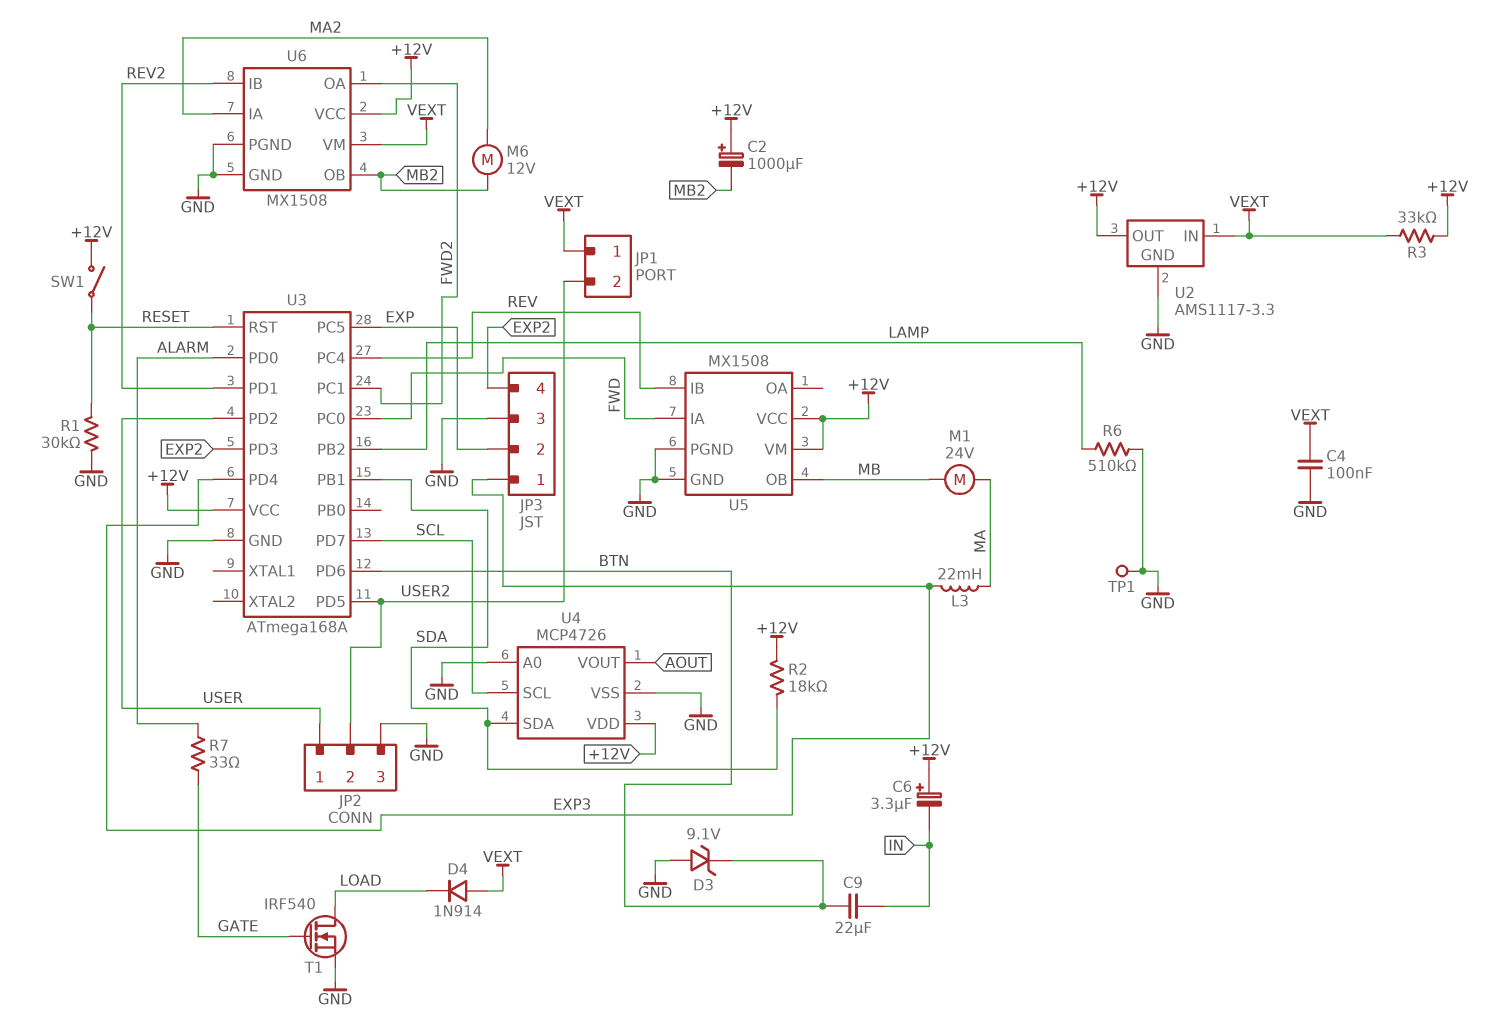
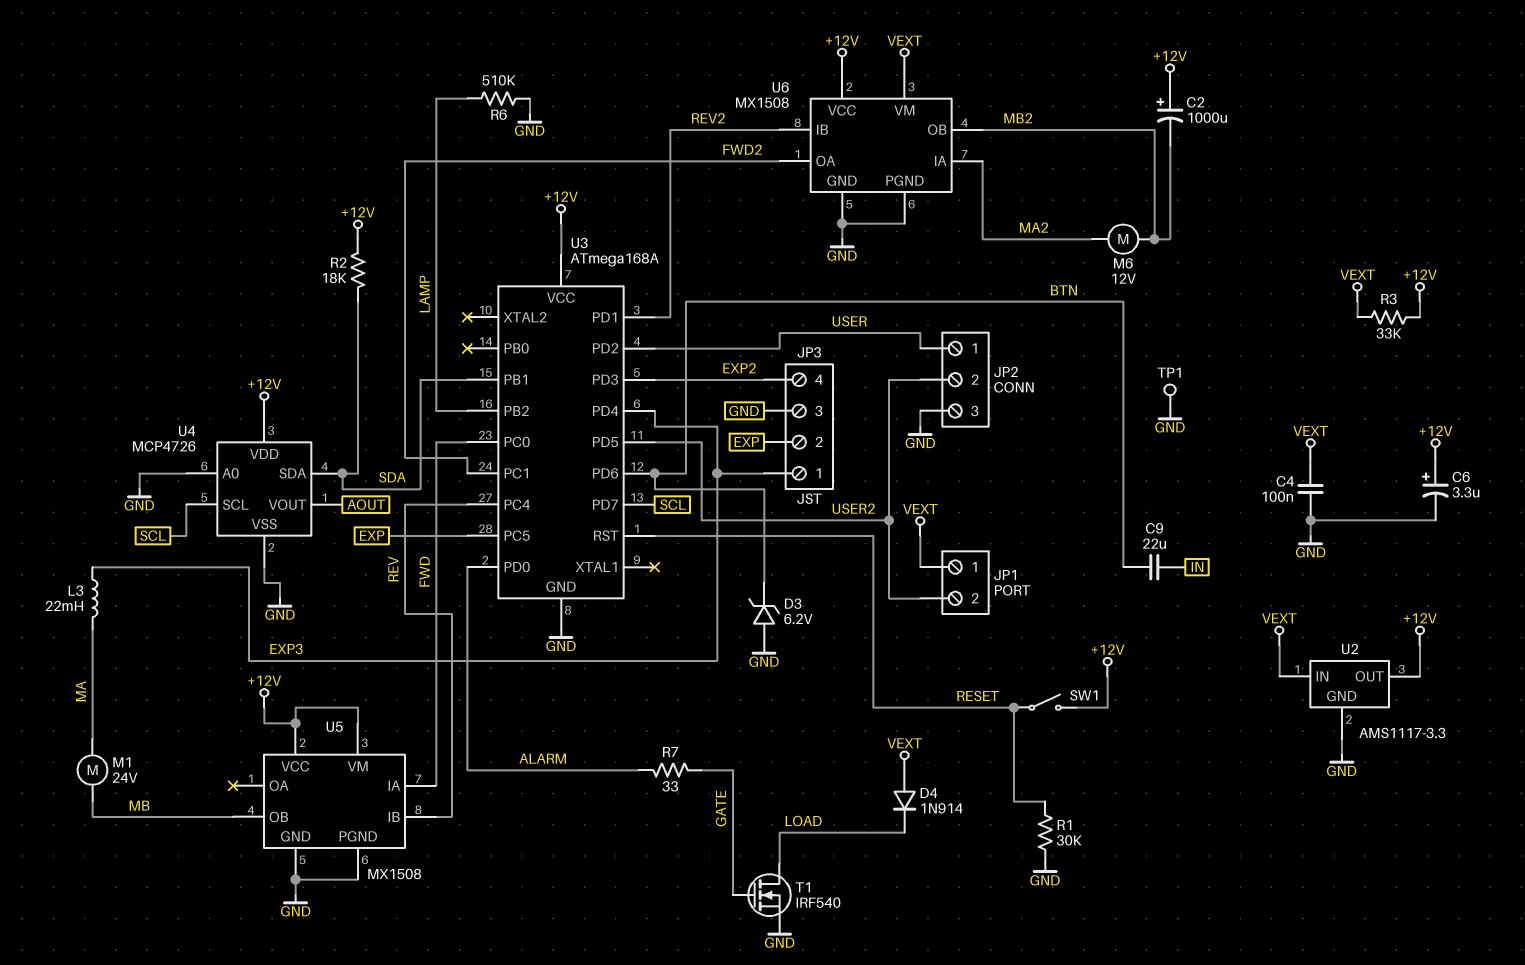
C6: 3.3uF (plus +12V, minus IN) -> 3.3uF (plus +12V, minus GND)
D3: zener 9.1V (A GND, K BTN) -> zener 6.2V (A GND, K BTN)

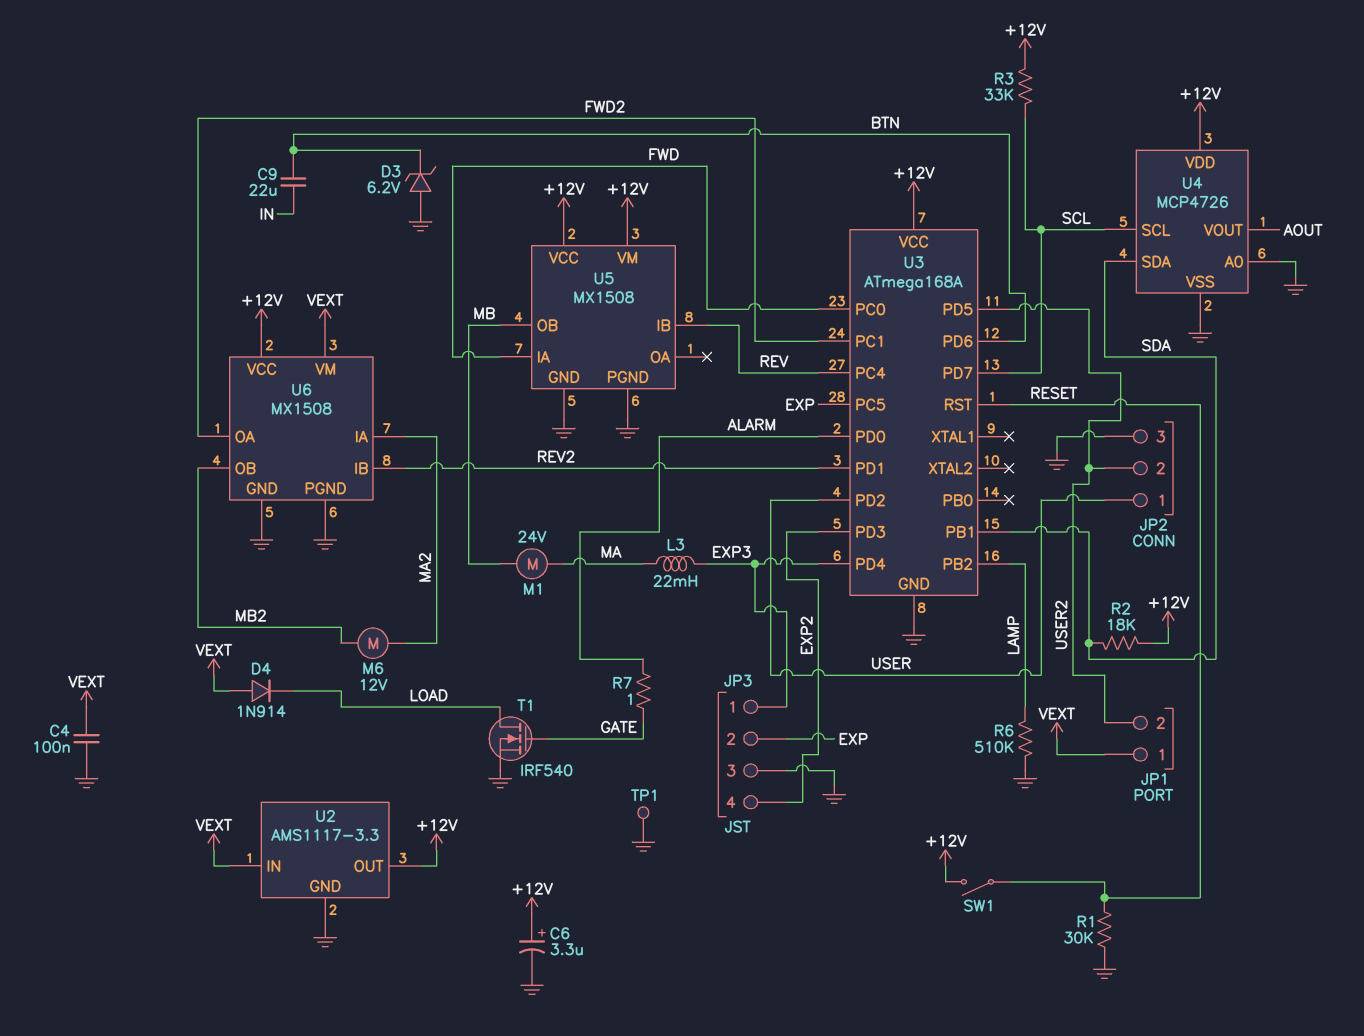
C2: 1000uF (plus +12V, minus MB2) -> none
R3: 33k (+12V, VEXT) -> 33k (+12V, SCL)
R7: 33 (ALARM, GATE) -> 1 (ALARM, GATE)

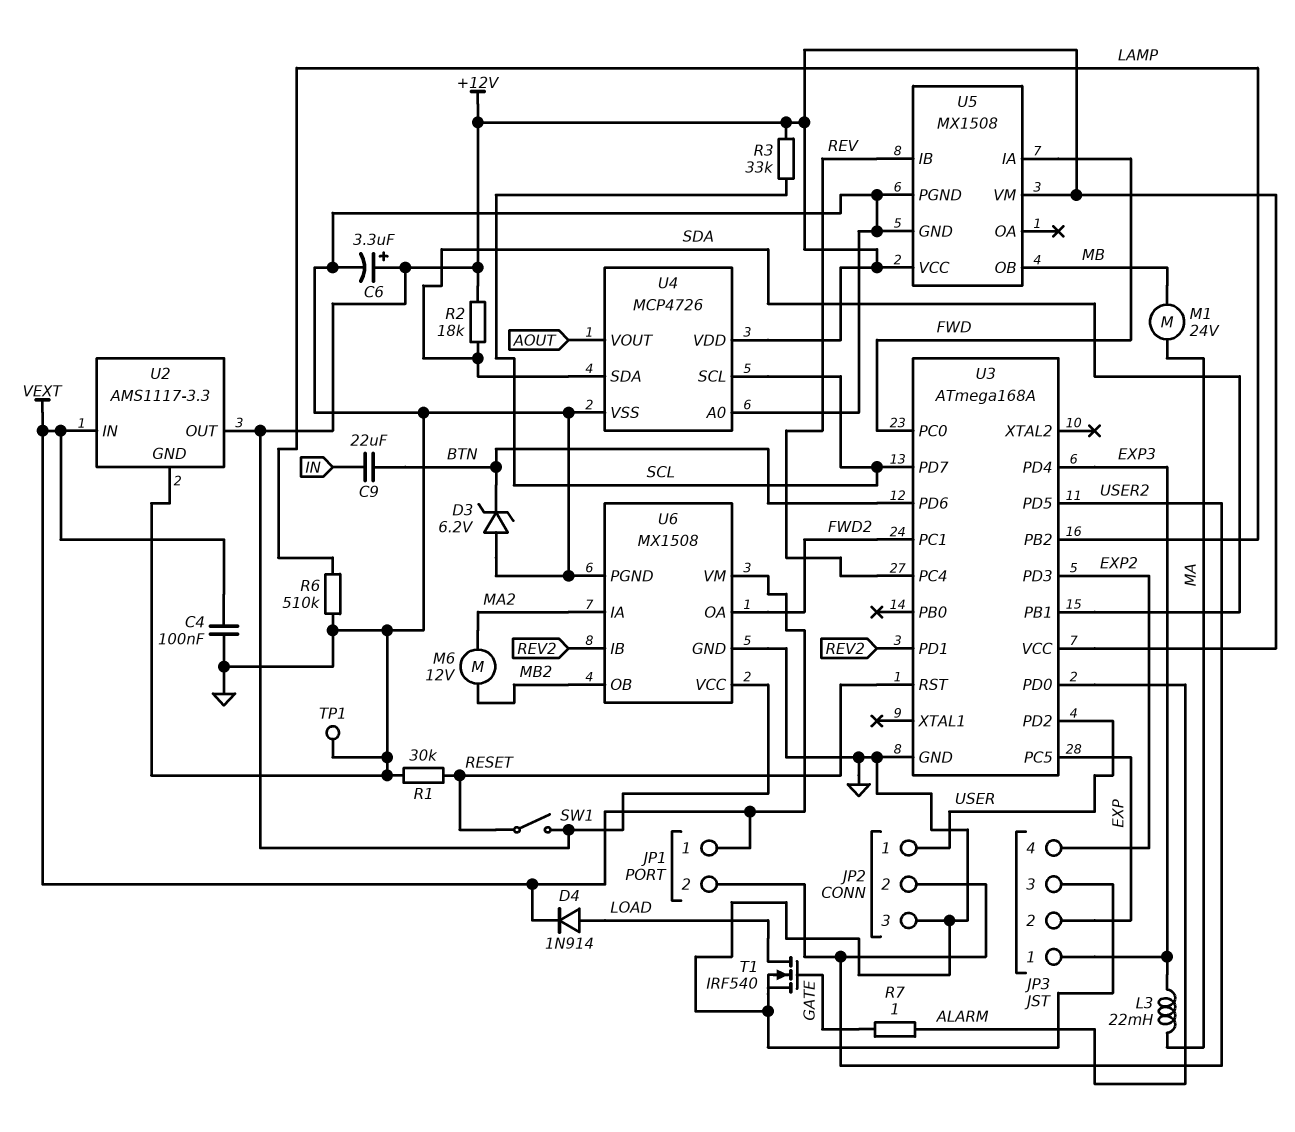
D4: diode 1N914 (A VEXT, K LOAD) -> diode 1N914 (A LOAD, K VEXT)

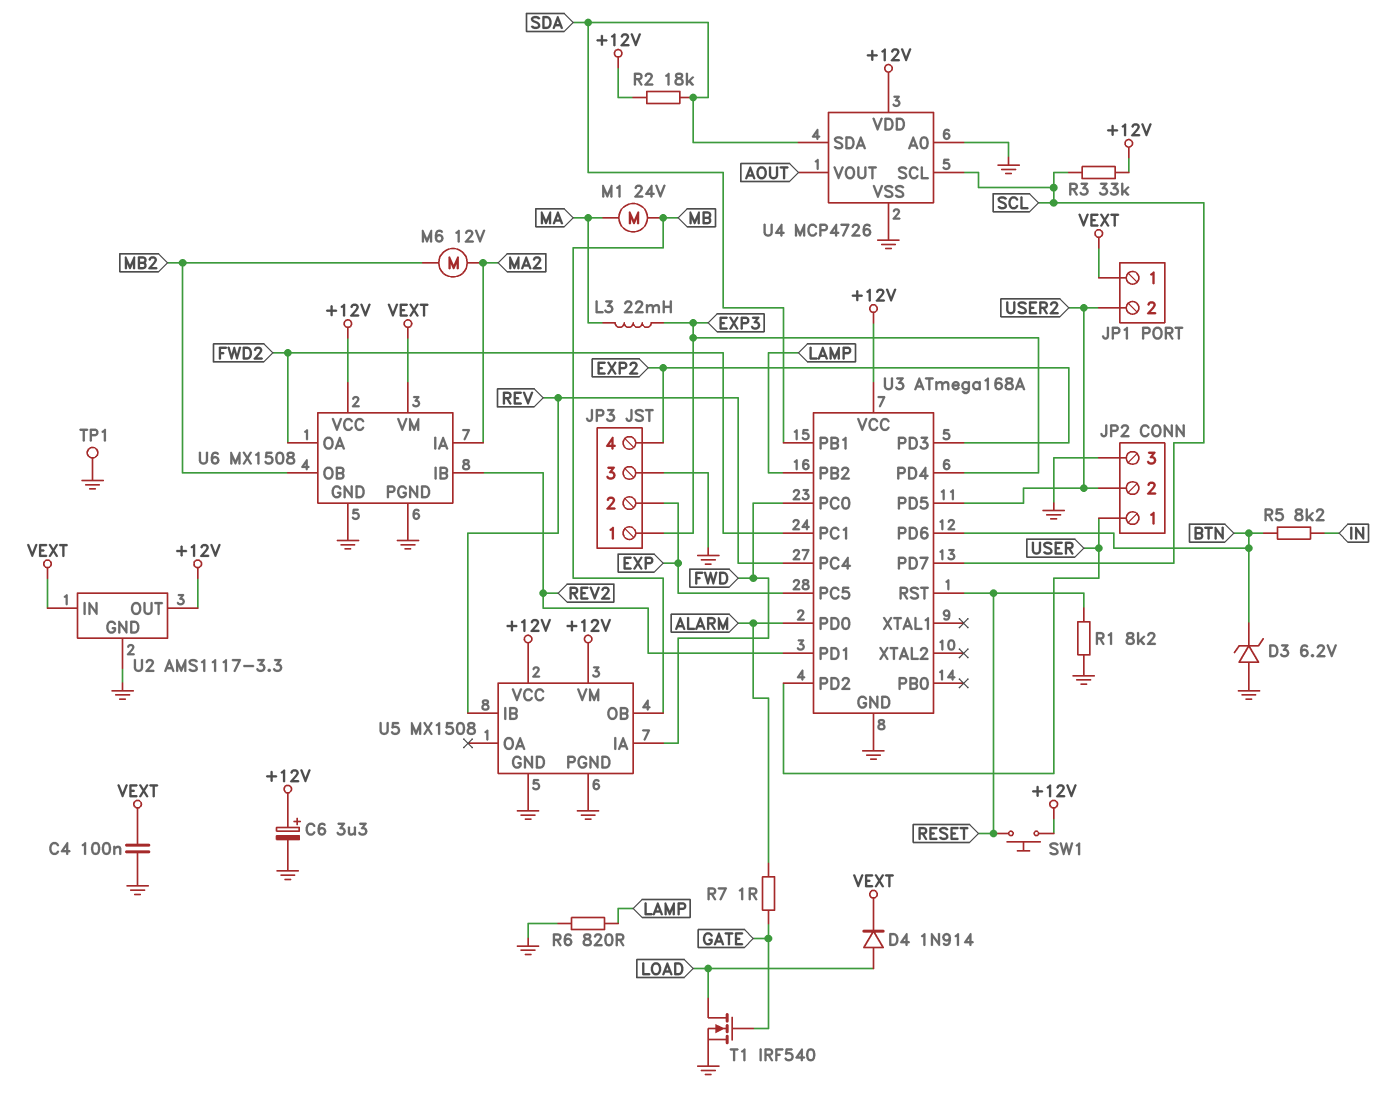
C9: 22uF (BTN, IN) -> none
R1: 30k (GND, RESET) -> 8.2k (GND, RESET)
R5: none -> 8.2k (BTN, IN)
R6: 510k (GND, LAMP) -> 820 (GND, LAMP)
SW1: switch (+12V, RESET) -> button (+12V, RESET)

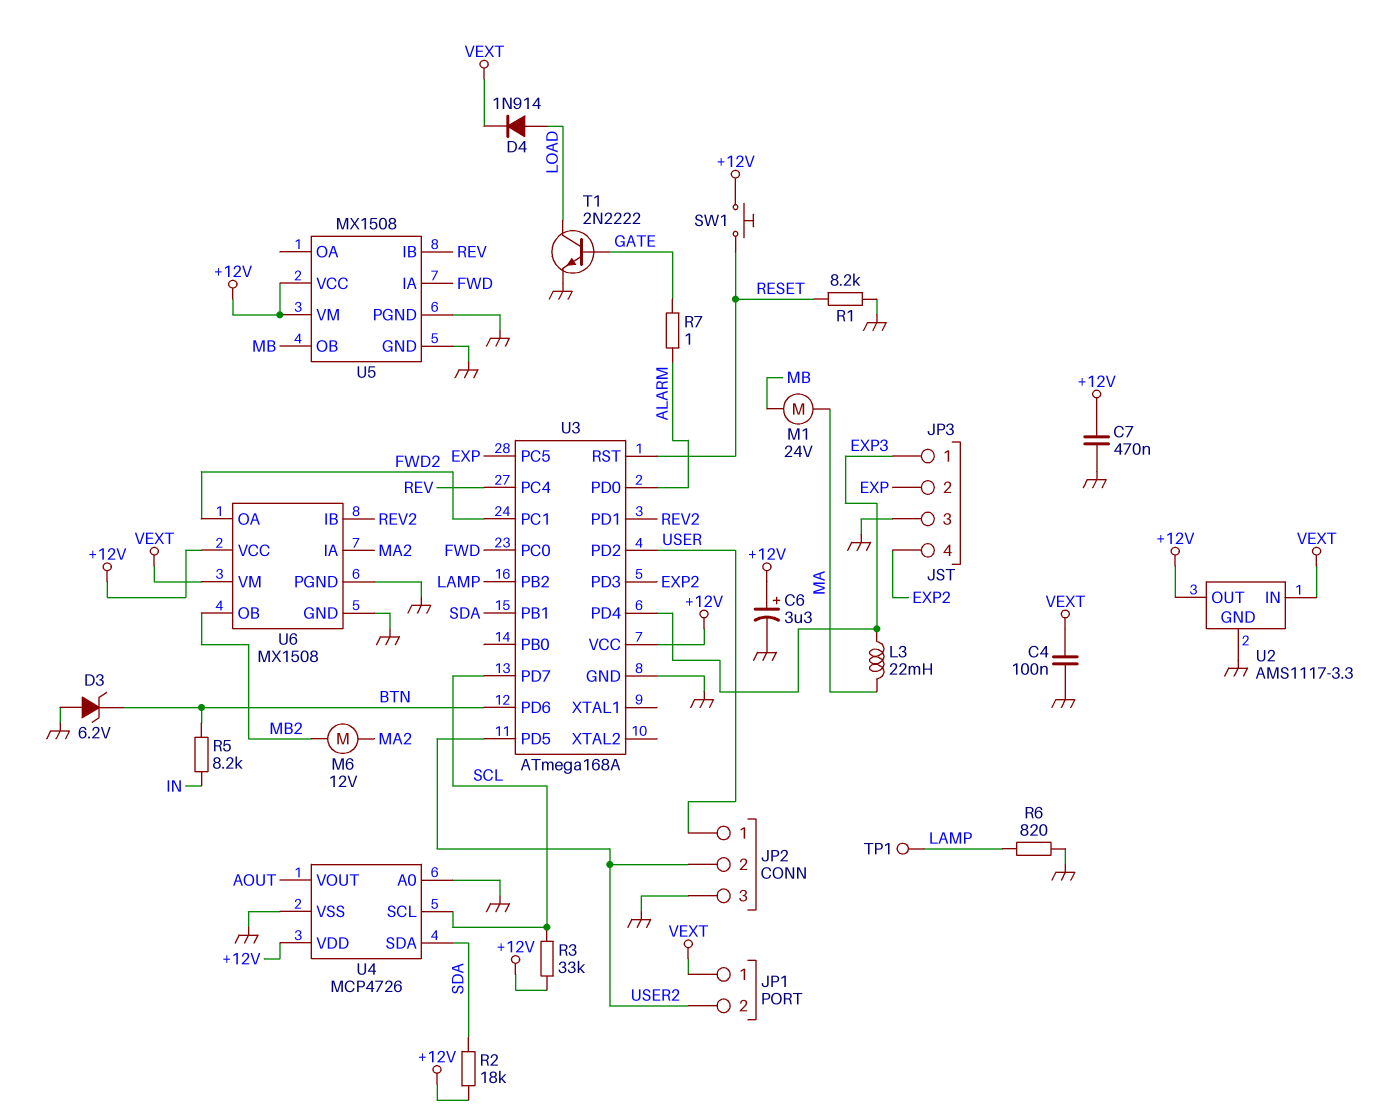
C7: none -> 470nF (+12V, GND)
T1: NMOS IRF540 (G GATE, D LOAD, S GND) -> NPN 2N2222 (B GATE, C LOAD, E GND)
TP1: test point (GND) -> test point (LAMP)

